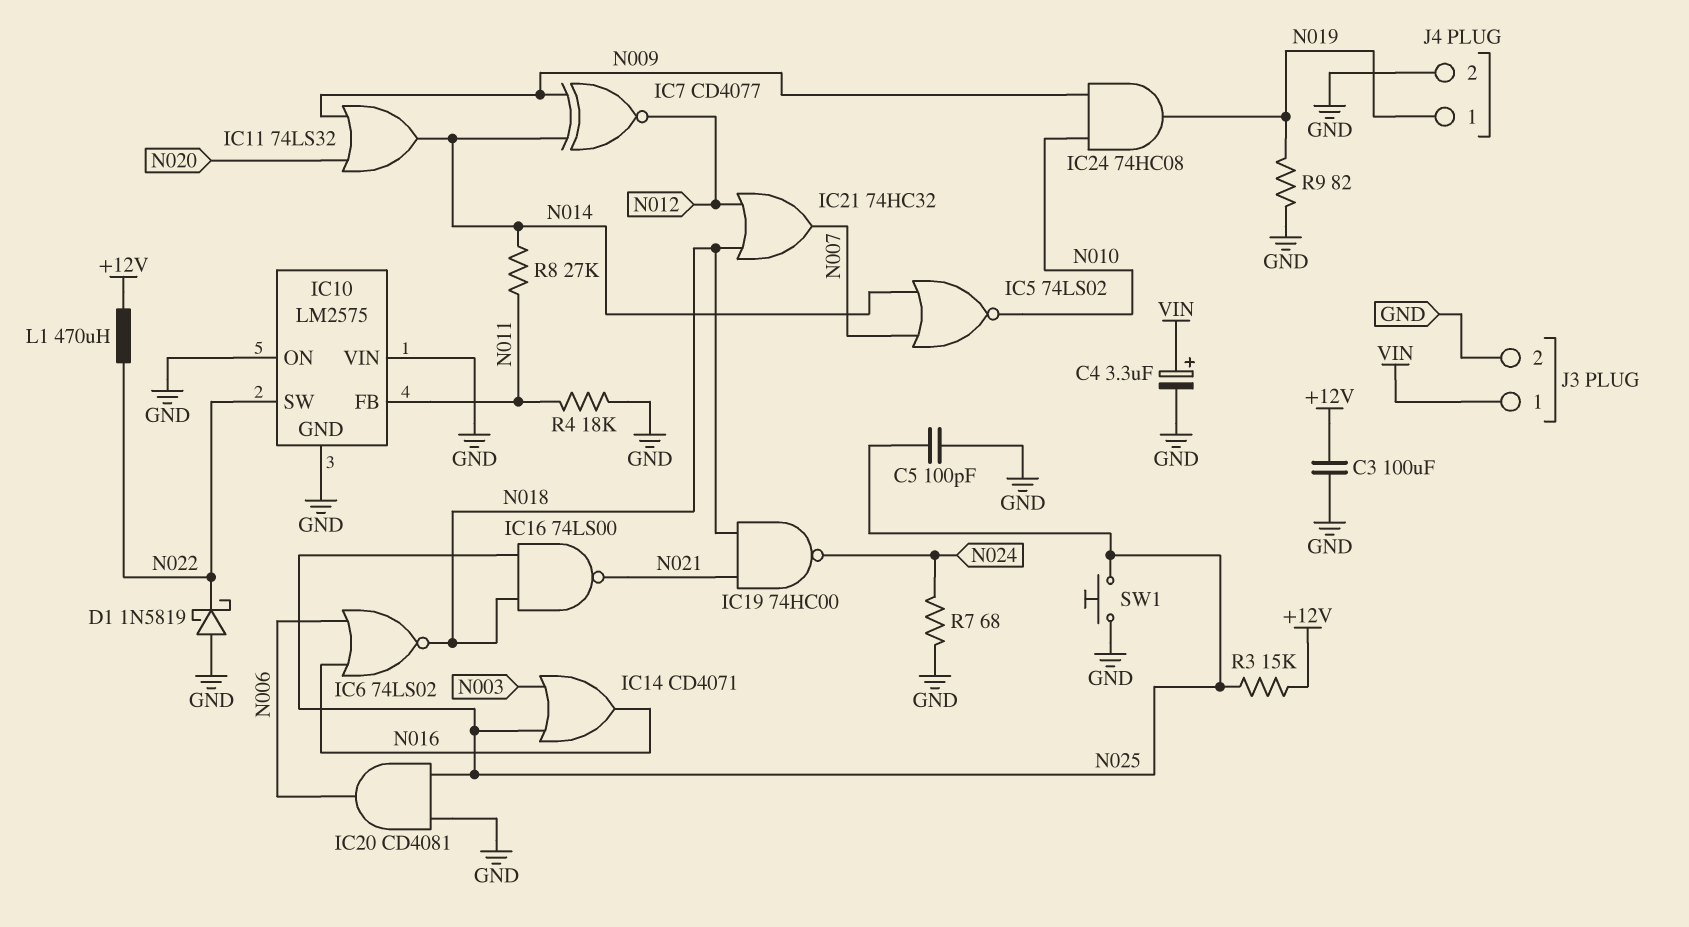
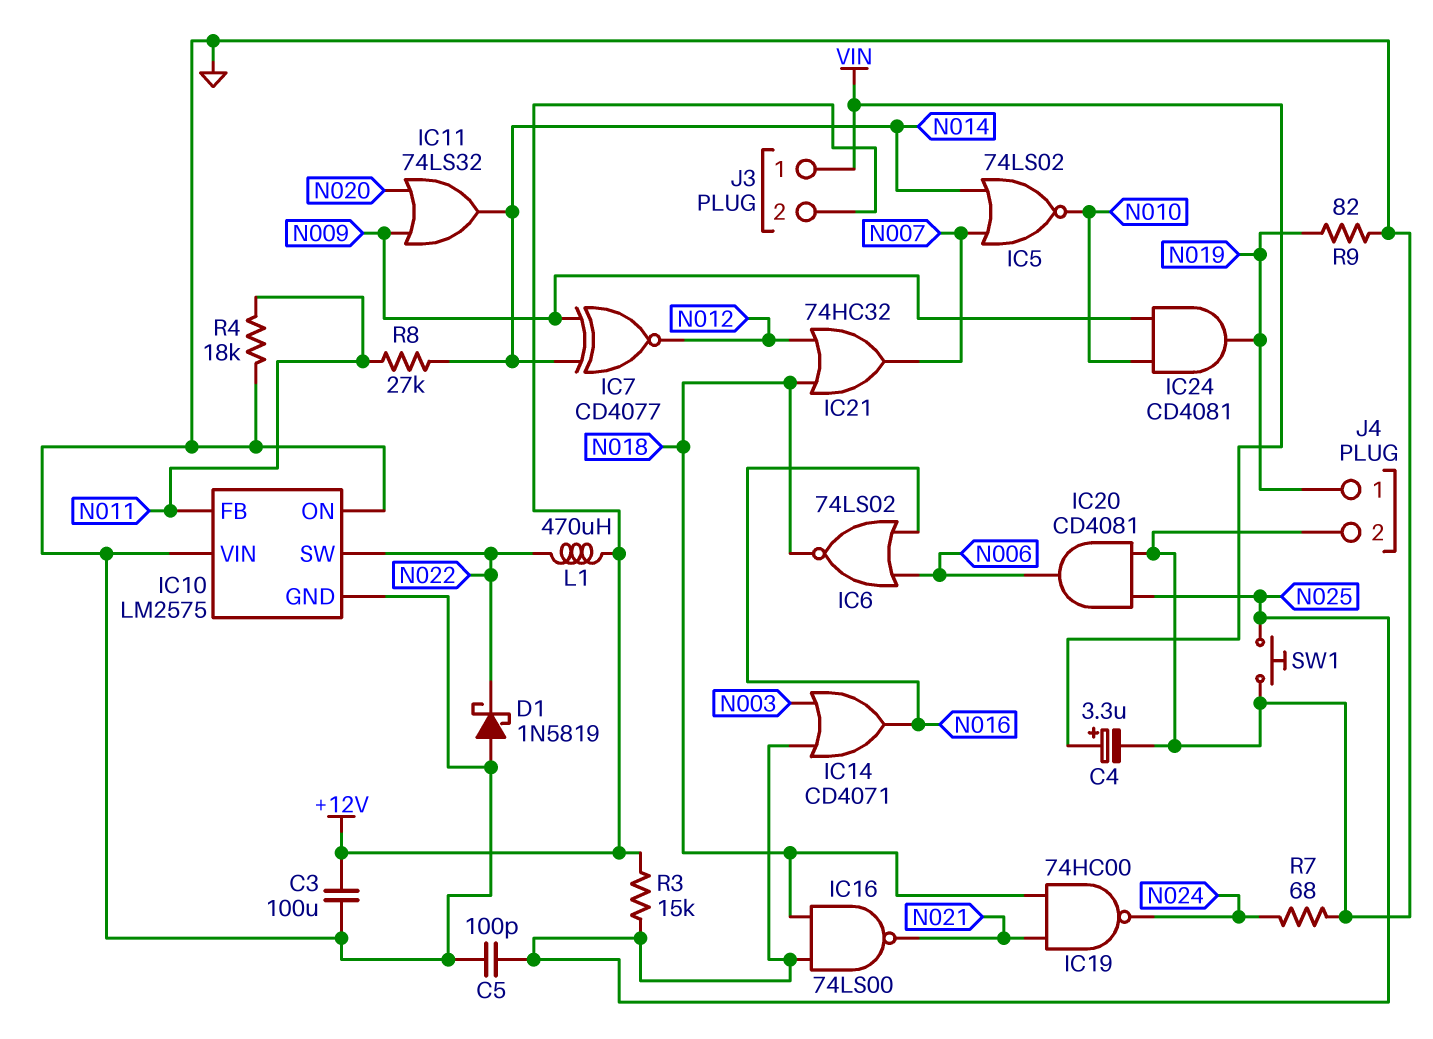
IC24: AND 74HC08 (in N009, in N010, out N019) -> AND CD4081 (in N009, in N010, out N019)
J3 pin 2: GND -> +12V

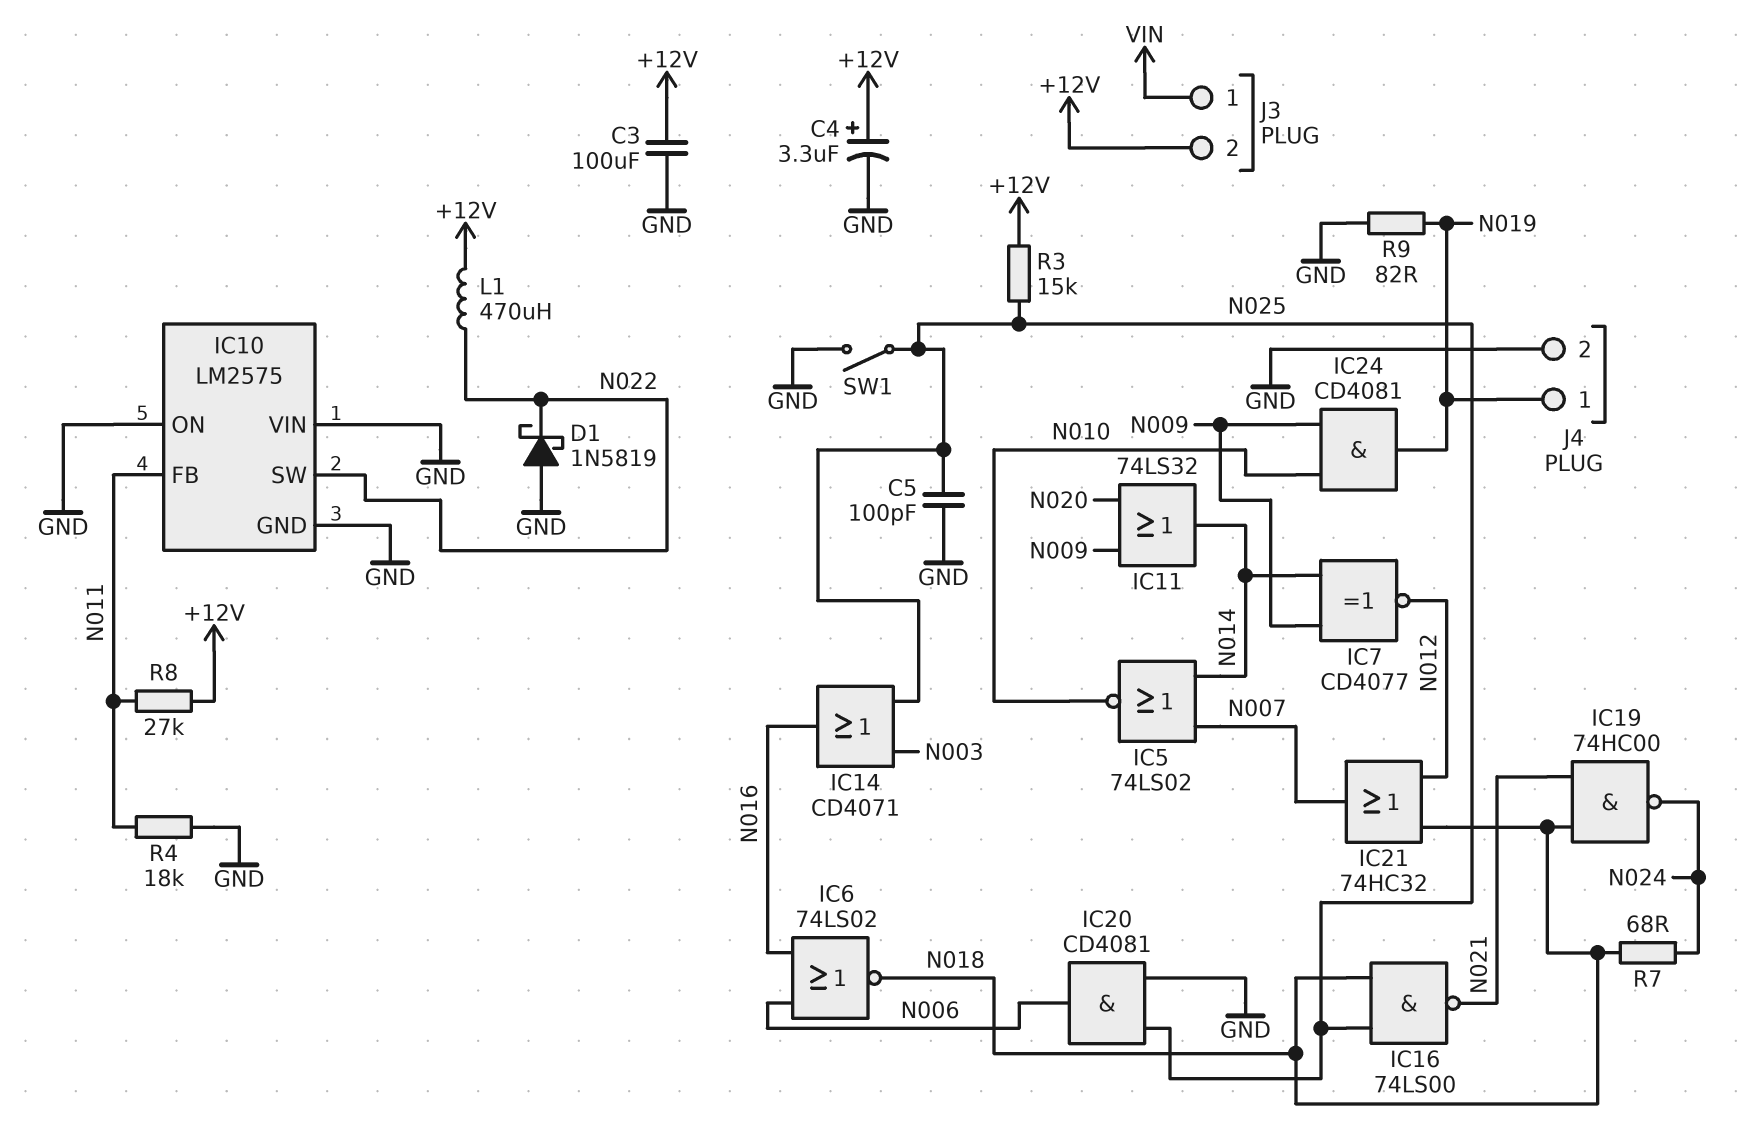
C4: 3.3uF (plus VIN, minus GND) -> 3.3uF (plus +12V, minus GND)
R7: 68 (GND, N024) -> 68 (N018, N024)
R8: 27k (N011, N014) -> 27k (+12V, N011)
SW1: button (GND, N025) -> switch (GND, N025)

